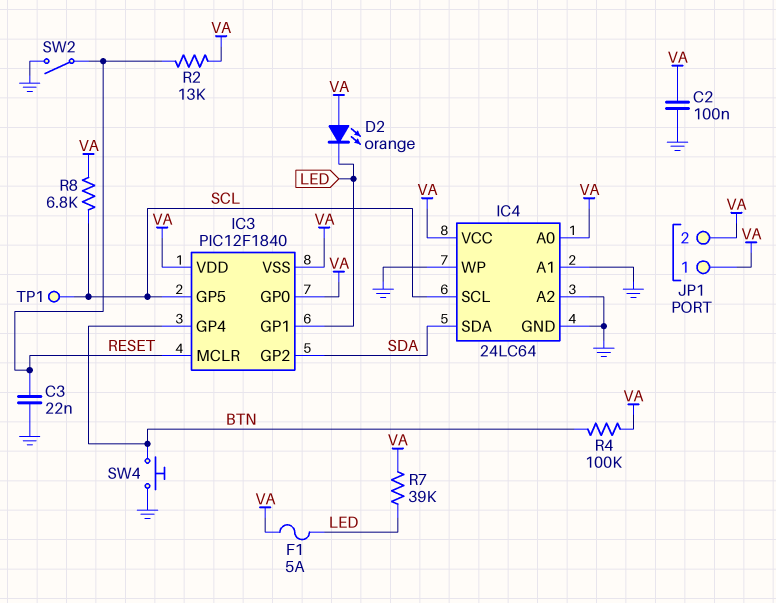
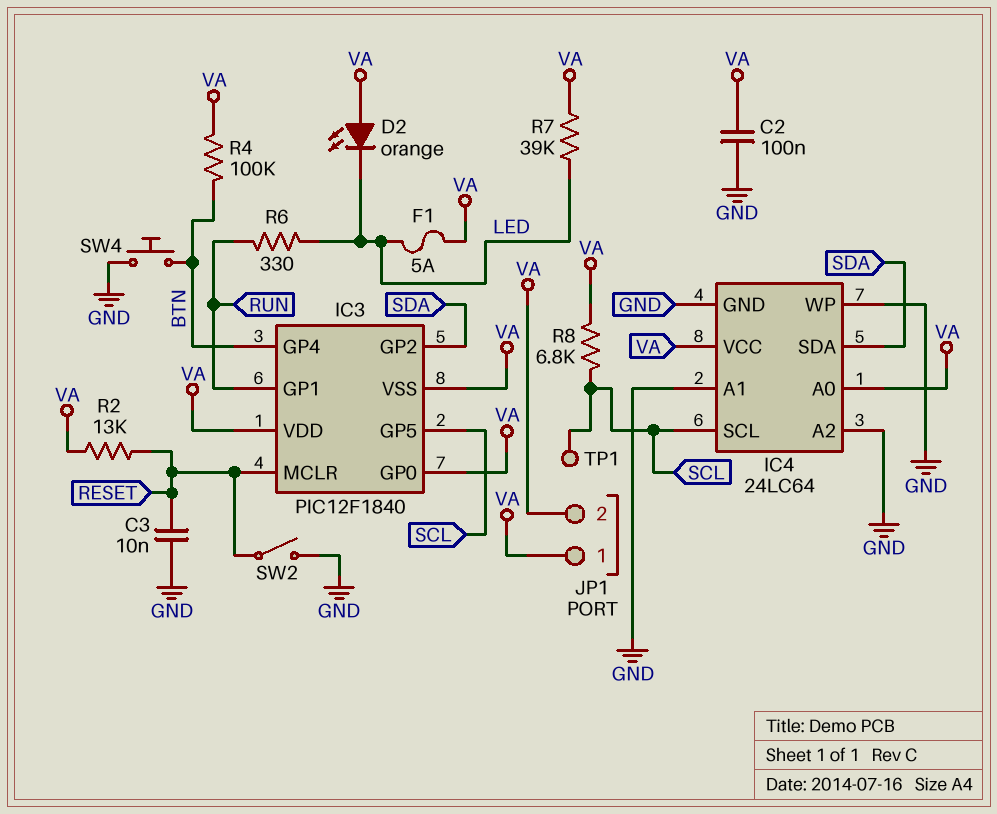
C3: 22nF (GND, RESET) -> 10nF (GND, RESET)
IC3 pin GP1: LED -> RUN
R6: none -> 330 (LED, RUN)

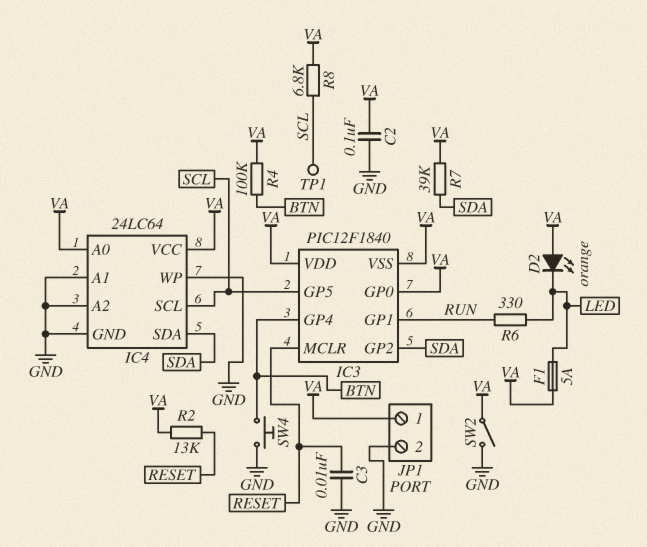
JP1 pin 2: VA -> GND
R7: 39k (LED, VA) -> 39k (SDA, VA)
SW2: switch (GND, RESET) -> switch (GND, VA)

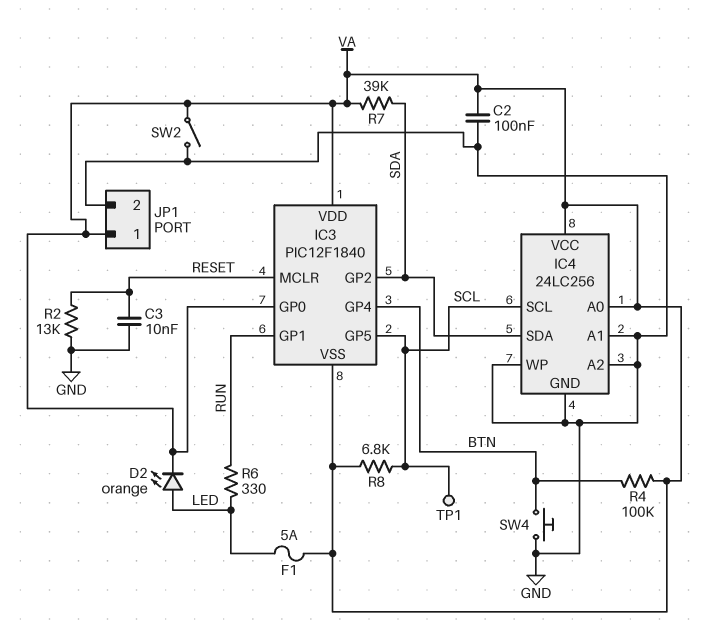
D2: LED orange (A VA, K LED) -> LED orange (A LED, K VA)
IC4: 24LC64 -> 24LC256
R2: 13k (RESET, VA) -> 13k (GND, RESET)

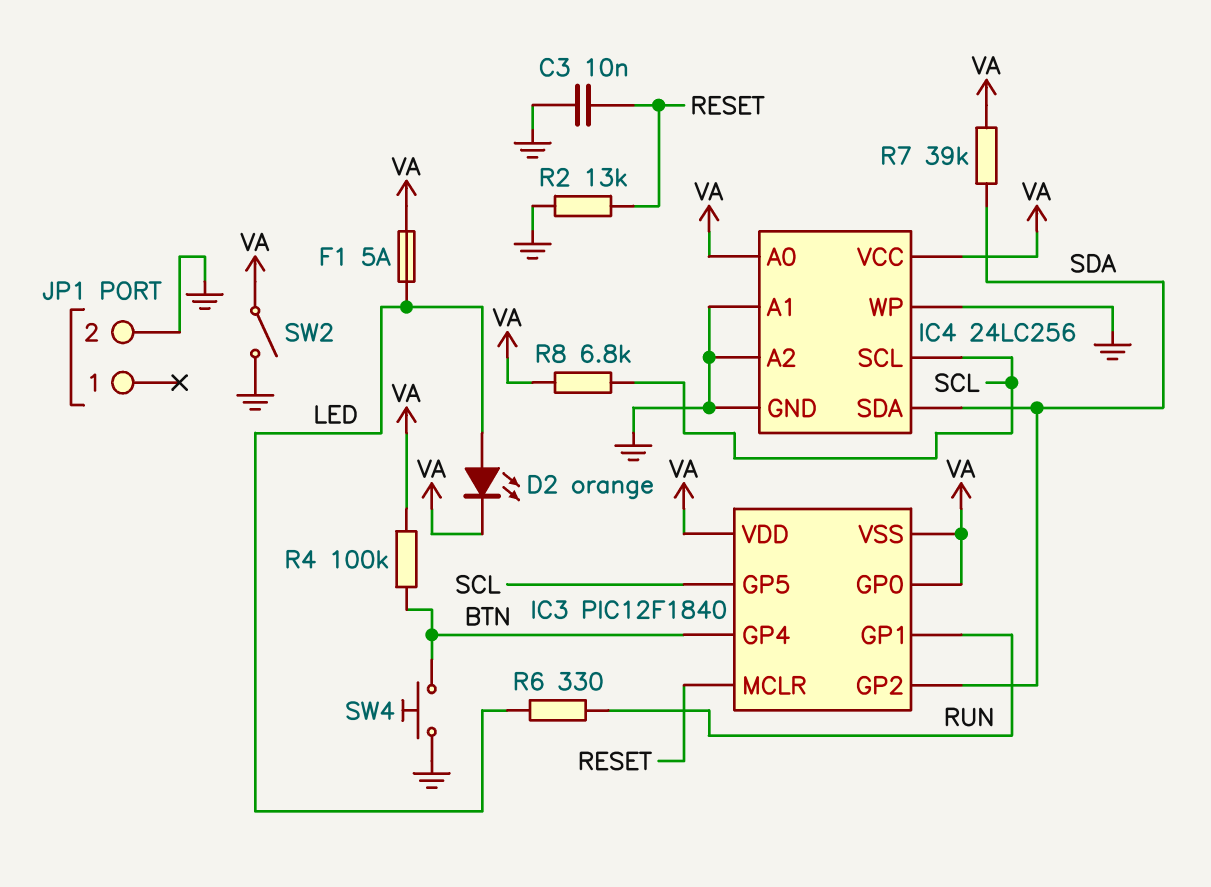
C2: 100nF (GND, VA) -> none
JP1 pin 1: VA -> none
TP1: test point (SCL) -> none

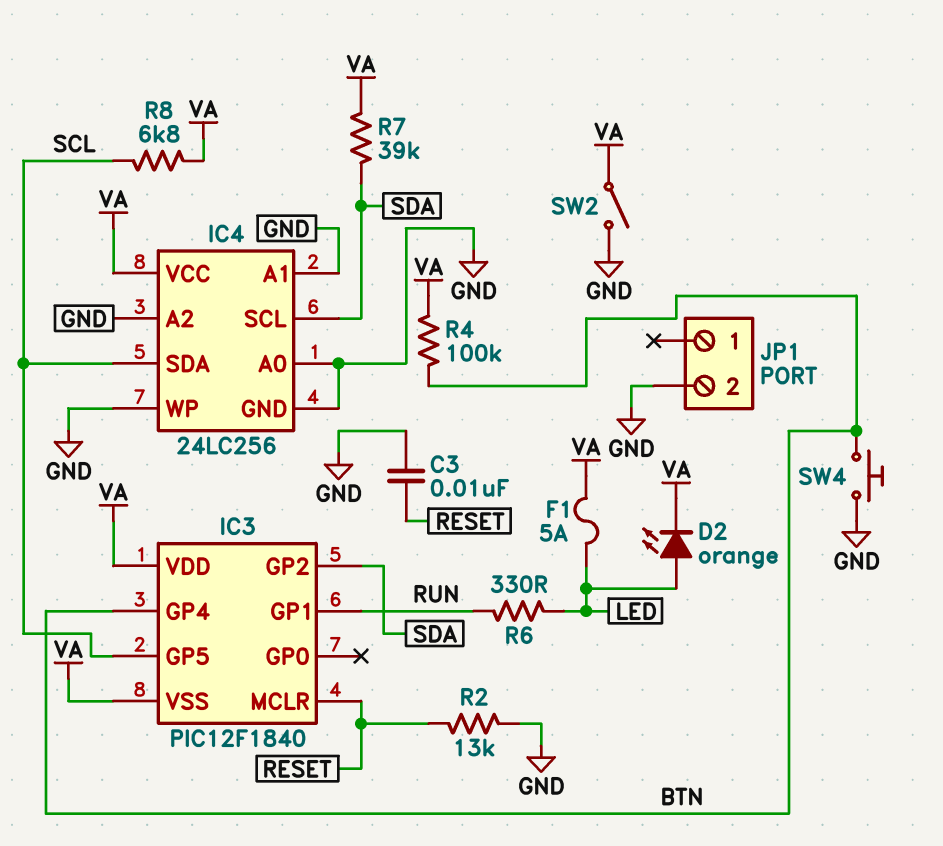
IC3 pin GP0: VA -> none
IC4 pin A0: VA -> GND
IC4 pin SCL: SCL -> SDA
IC4 pin SDA: SDA -> SCL

